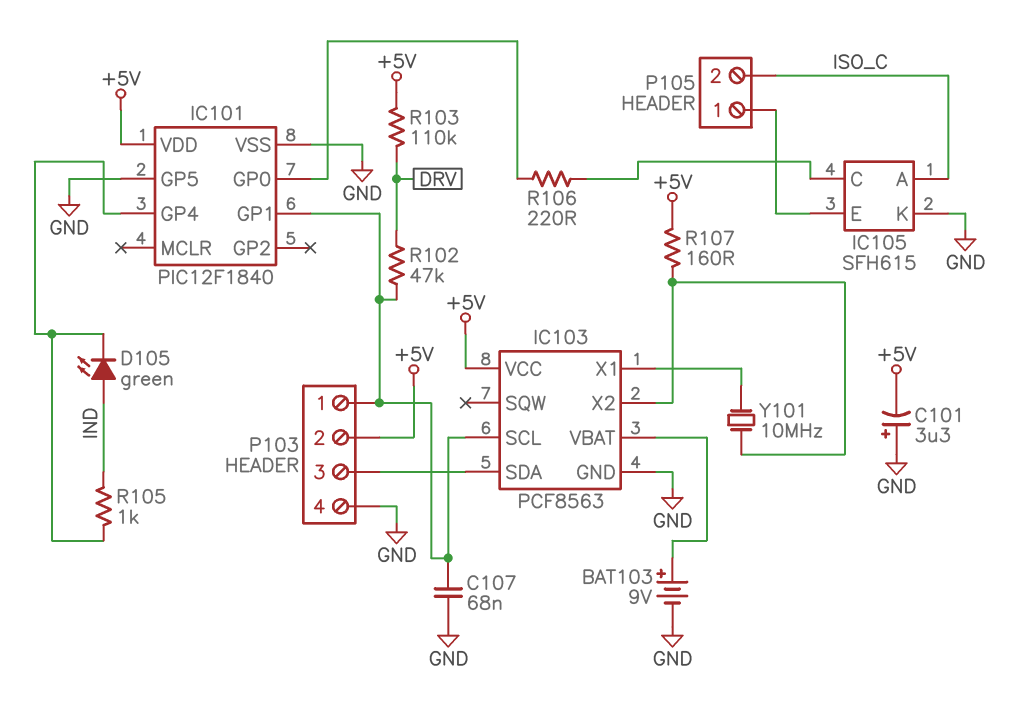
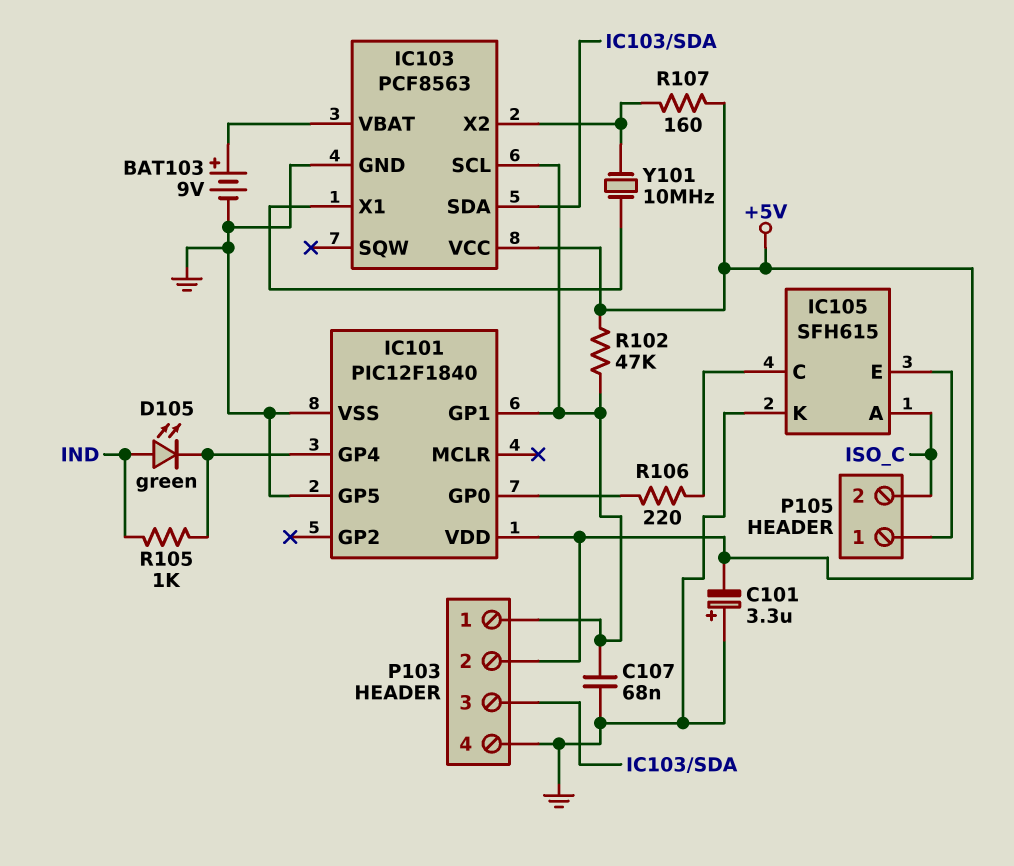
R102: 47k (DRV, IC101/GP1) -> 47k (+5V, IC101/GP1)
R103: 110k (+5V, DRV) -> none

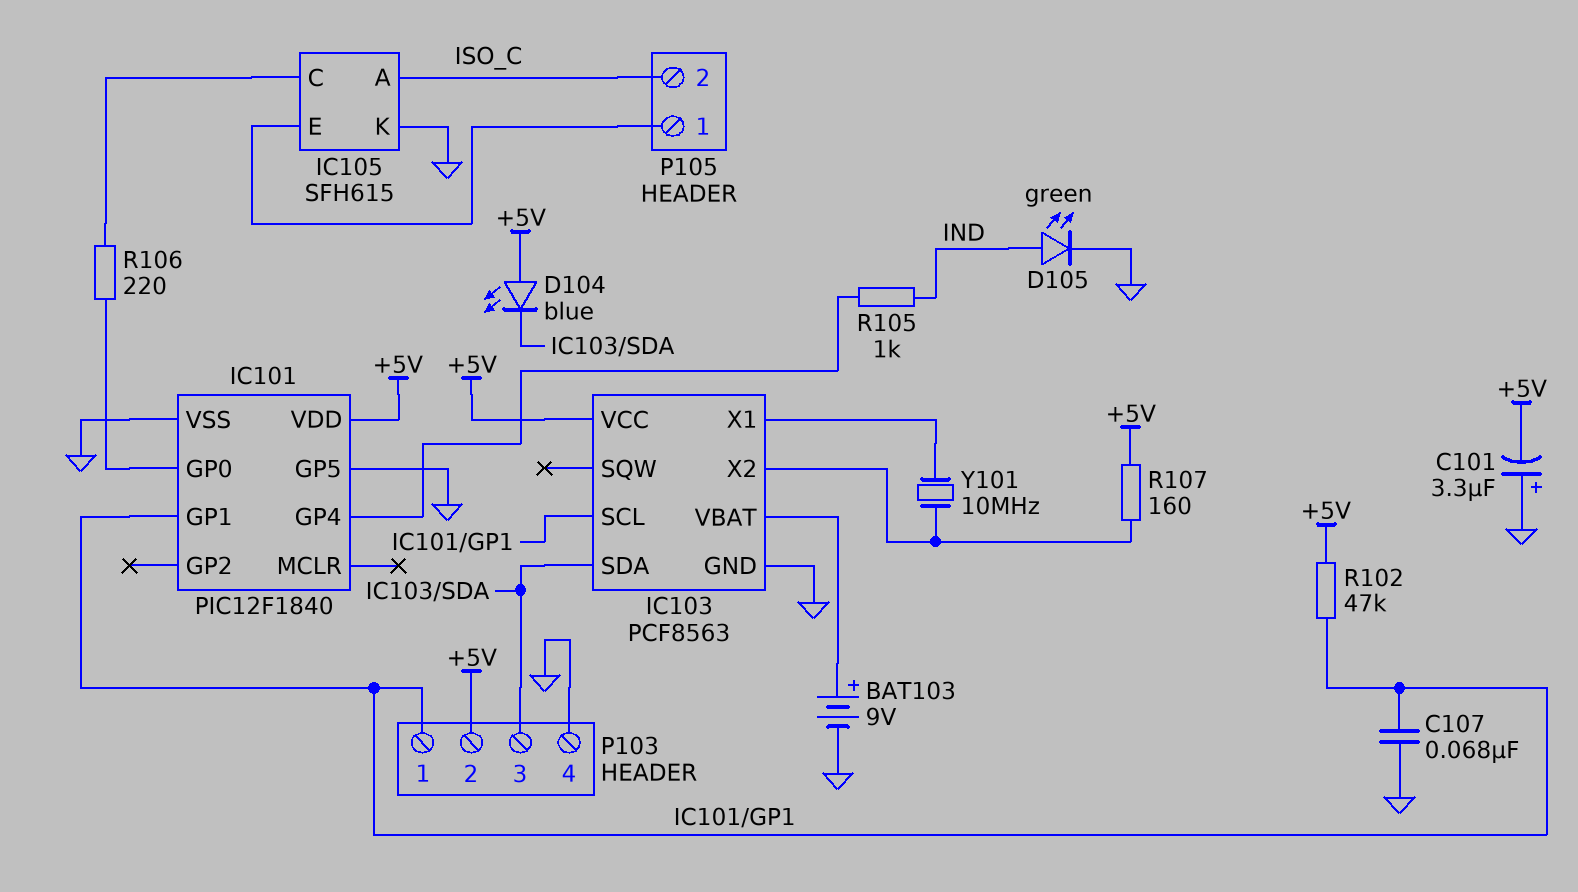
D104: none -> LED blue (A +5V, K IC103/SDA)
D105: LED green (A IND, K IC101/GP4) -> LED green (A IND, K GND)

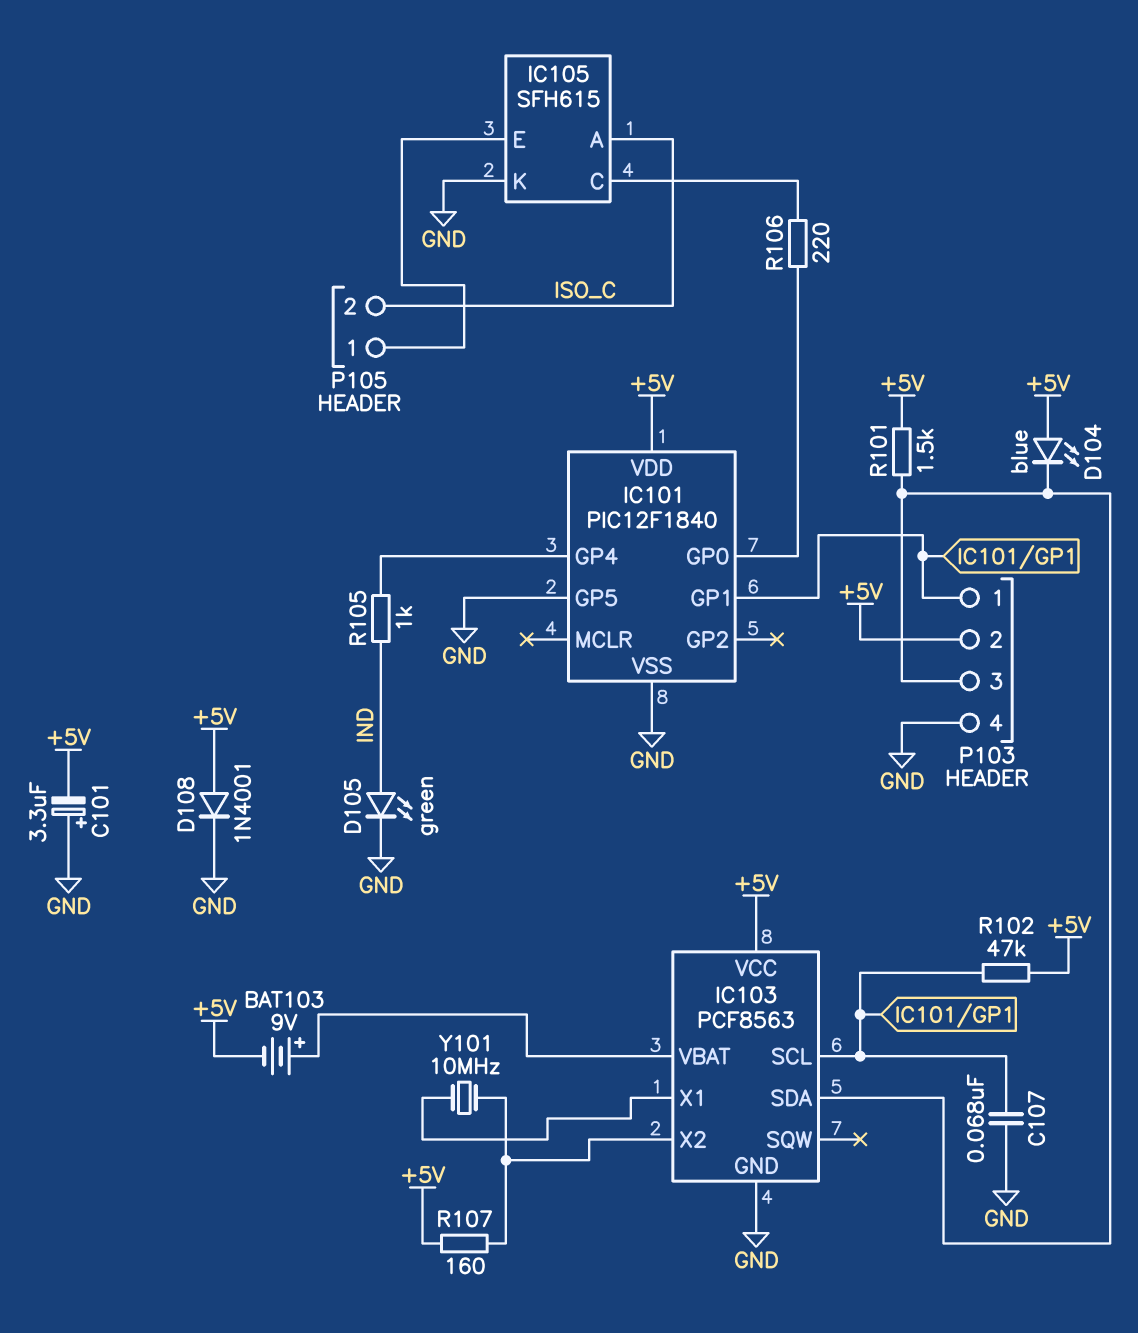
BAT103: 9V (plus IC103/VBAT, minus GND) -> 9V (plus IC103/VBAT, minus +5V)
D108: none -> diode 1N4001 (A +5V, K GND)
R101: none -> 1.5k (+5V, IC103/SDA)

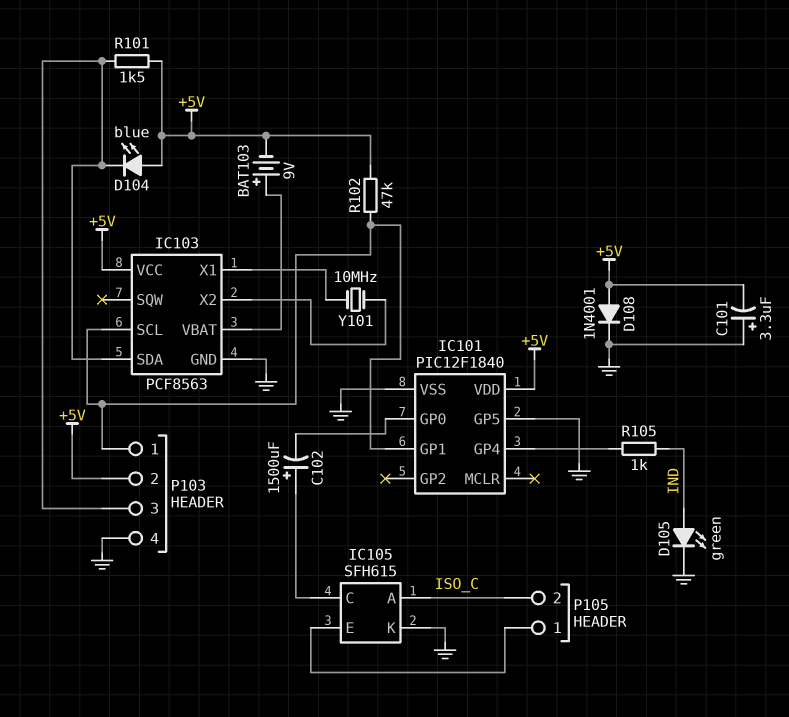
C102: none -> 1500uF (plus IC105/C, minus IC101/GP0)
C107: 68nF (GND, IC101/GP1) -> none
R106: 220 (IC101/GP0, IC105/C) -> none
R107: 160 (+5V, IC103/X2) -> none

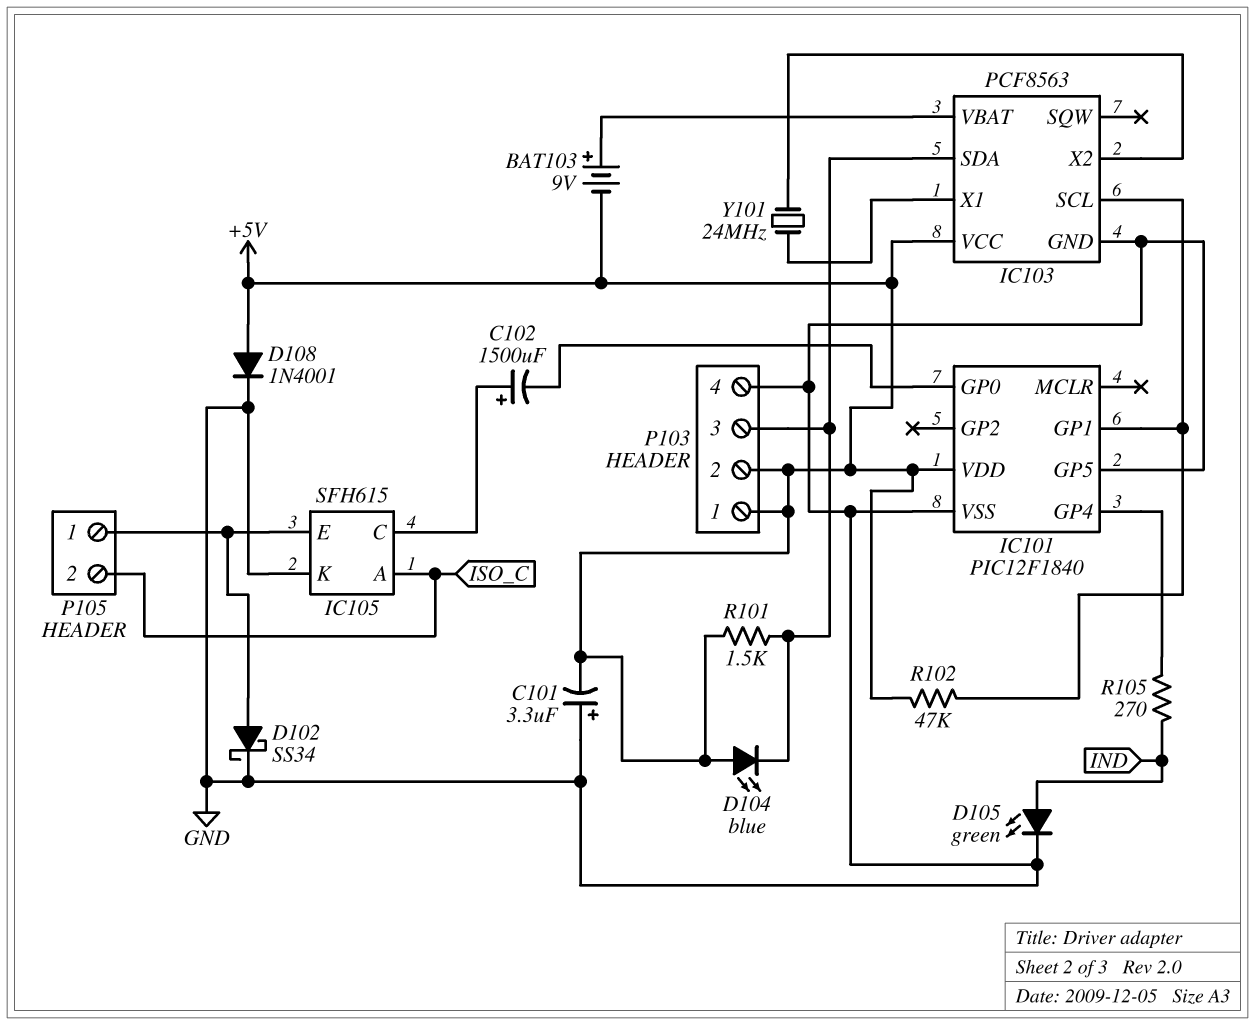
D102: none -> schottky SS34 (A IC105/E, K GND)
P103 pin 1: IC101/GP1 -> +5V
R105: 1k (IC101/GP4, IND) -> 270 (IC101/GP4, IND)
Y101: 10MHz (IC103/X1, IC103/X2) -> 24MHz (IC103/X1, IC103/X2)

